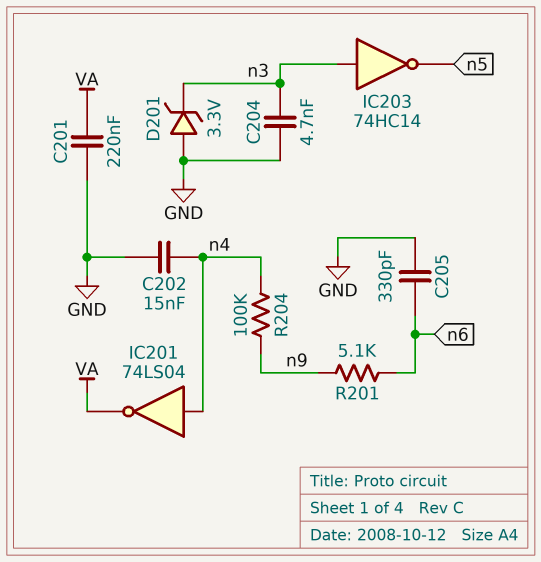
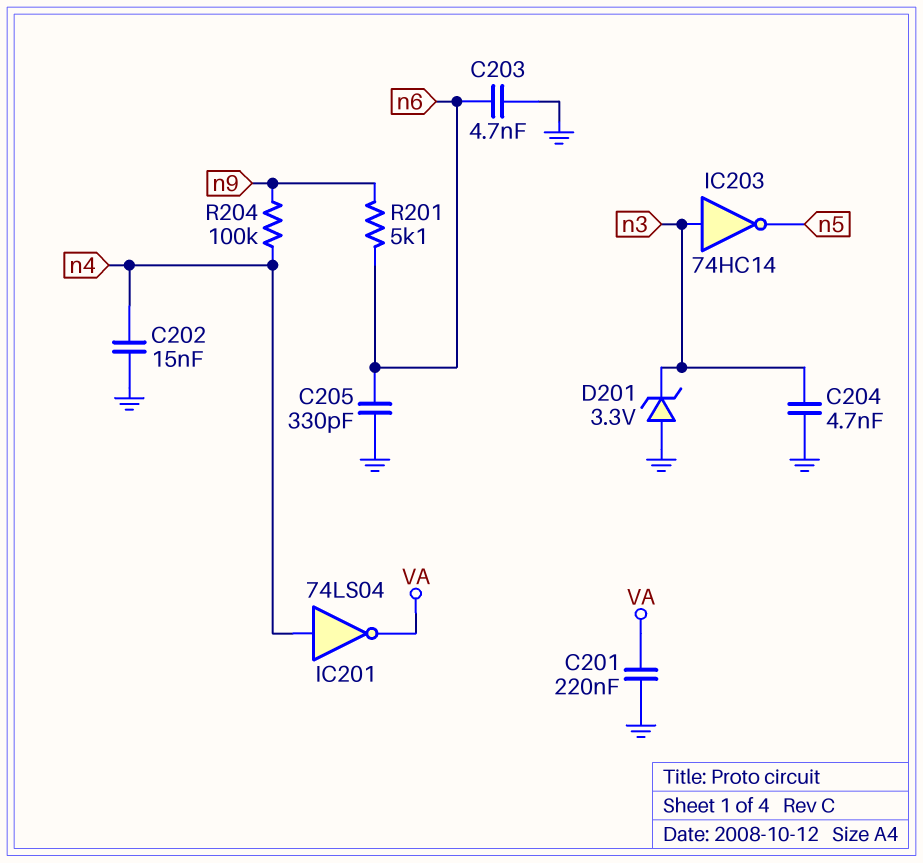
C203: none -> 4.7nF (GND, n6)

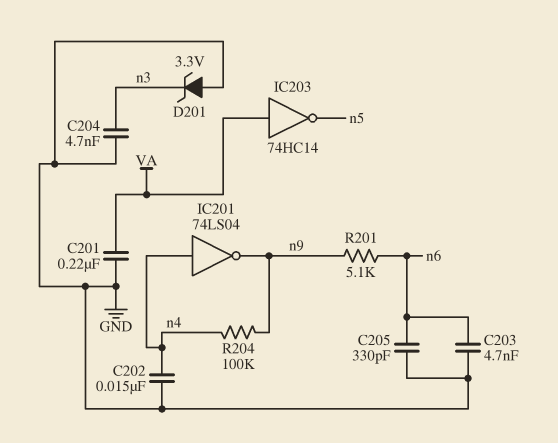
IC201: NOT 74LS04 (in n4, out VA) -> NOT 74LS04 (in n4, out n9)
IC203: NOT 74HC14 (in n3, out n5) -> NOT 74HC14 (in VA, out n5)

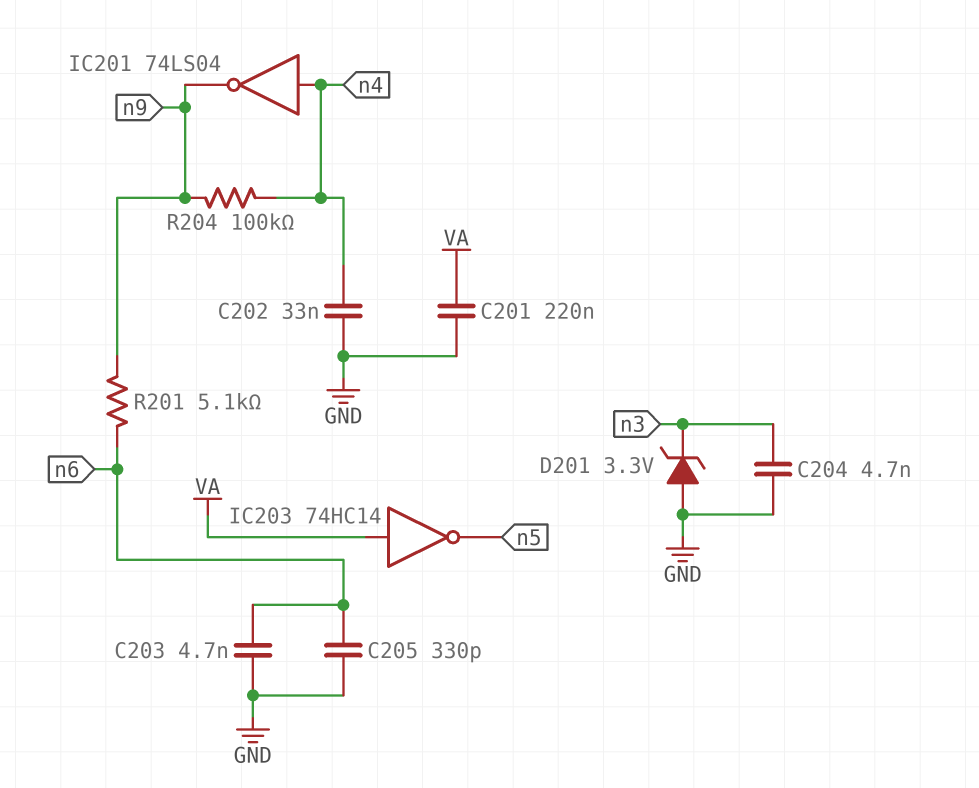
C202: 15nF (GND, n4) -> 33nF (GND, n4)

